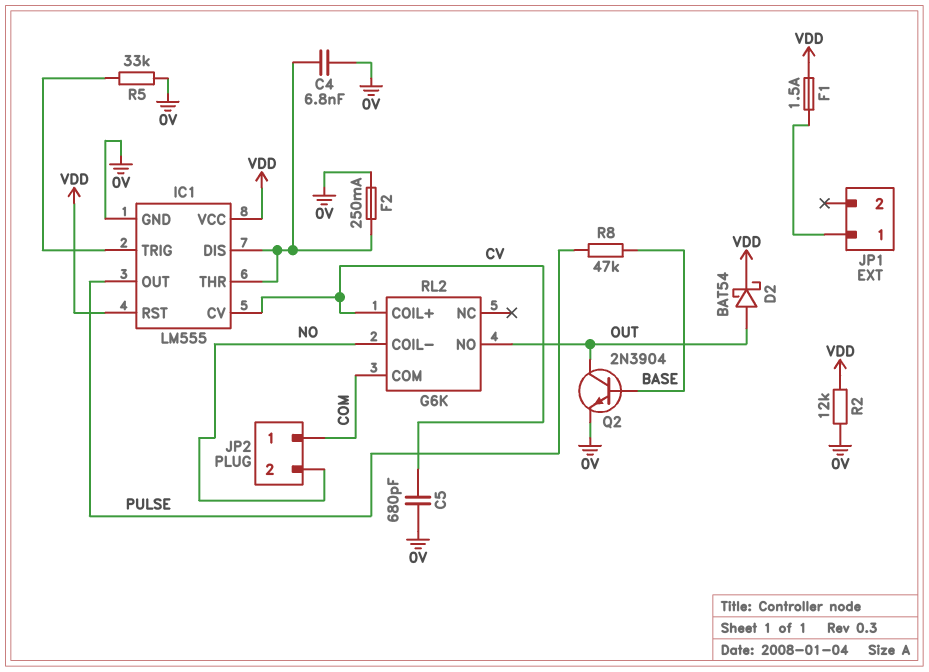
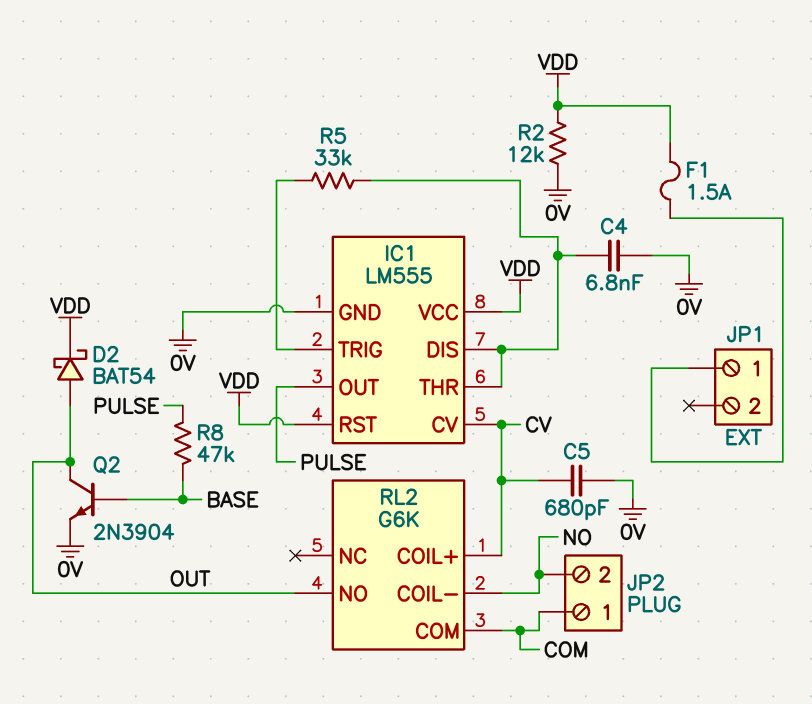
F2: 250mA (0V, IC1/DIS) -> none
R5: 33k (0V, IC1/TRIG) -> 33k (IC1/DIS, IC1/TRIG)

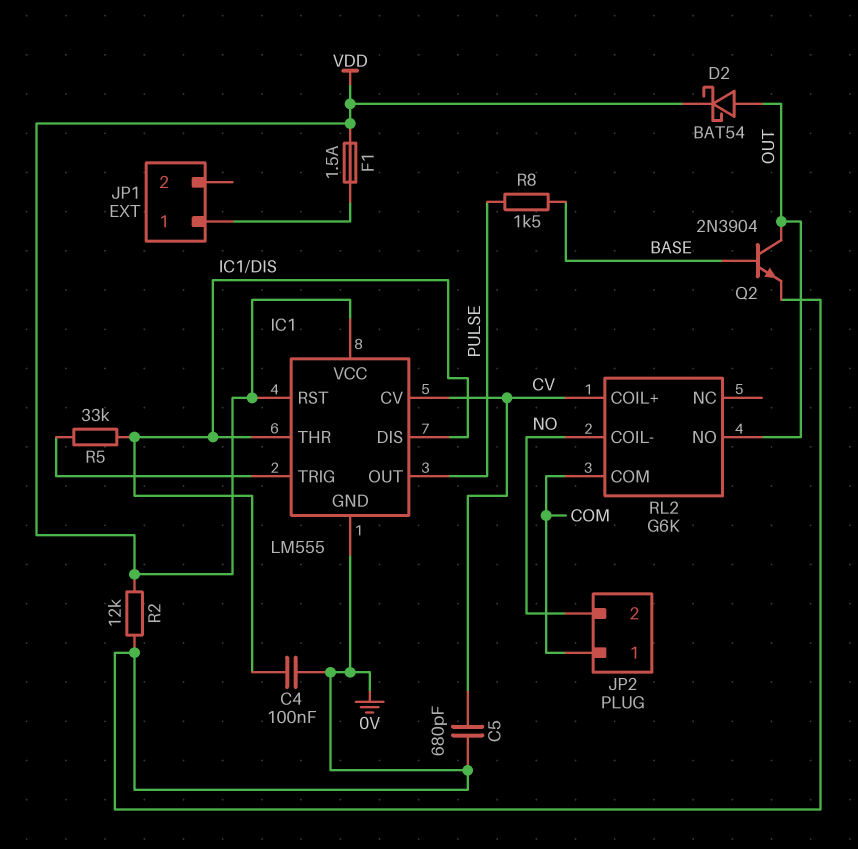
C4: 6.8nF (0V, IC1/DIS) -> 100nF (0V, IC1/DIS)
R8: 47k (BASE, PULSE) -> 1.5k (BASE, PULSE)

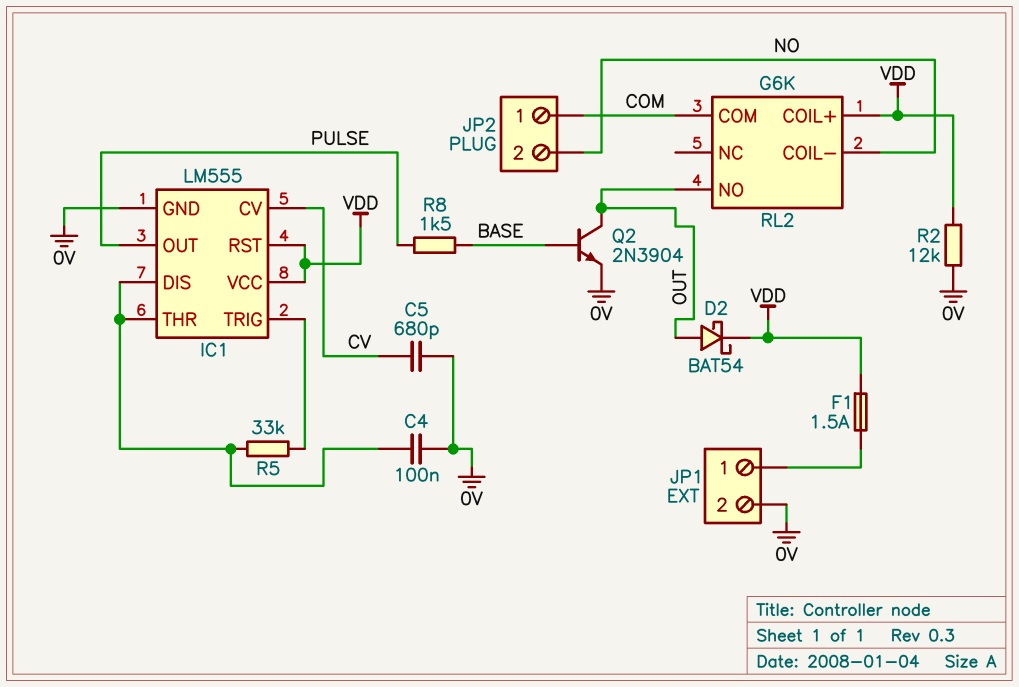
JP1 pin 2: none -> 0V
RL2 pin COIL+: CV -> VDD

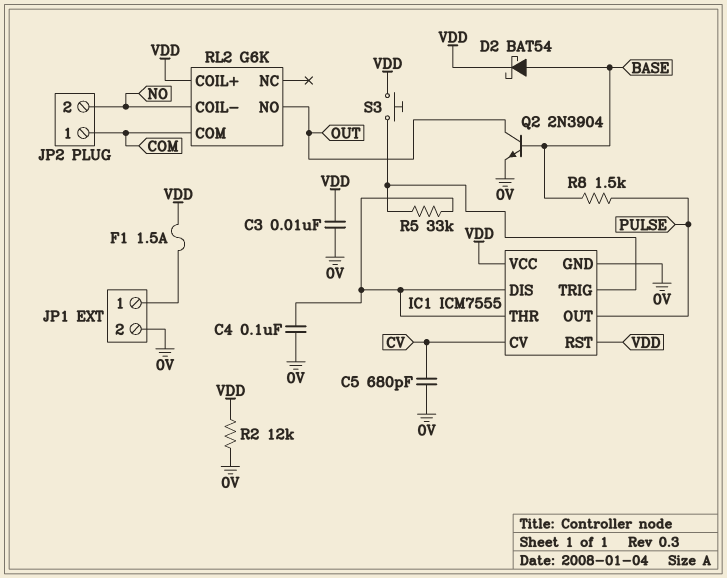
C3: none -> 10nF (0V, VDD)
D2: schottky BAT54 (A OUT, K VDD) -> schottky BAT54 (A BASE, K VDD)
IC1: LM555 -> ICM7555
S3: none -> button (IC1/TRIG, VDD)

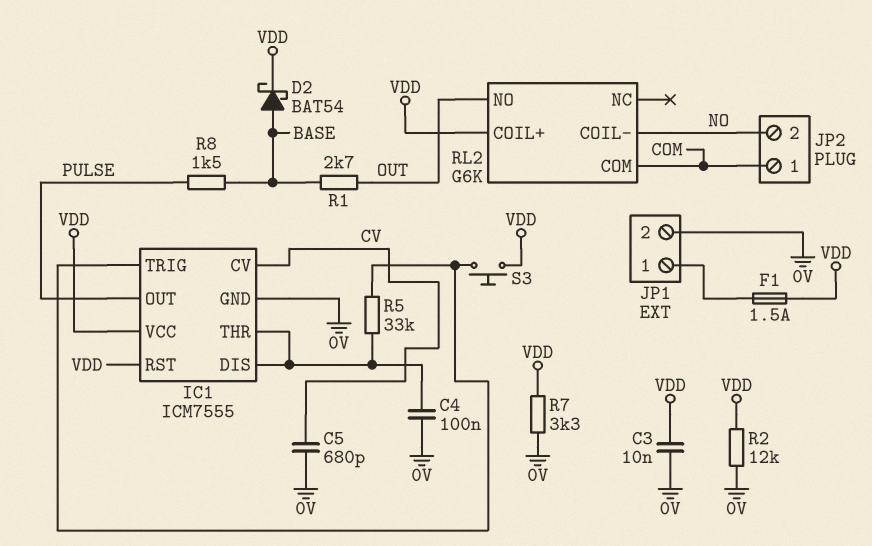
Q2: NPN 2N3904 (B BASE, C OUT, E 0V) -> none
R1: none -> 2.7k (BASE, OUT)
R7: none -> 3.3k (0V, VDD)

